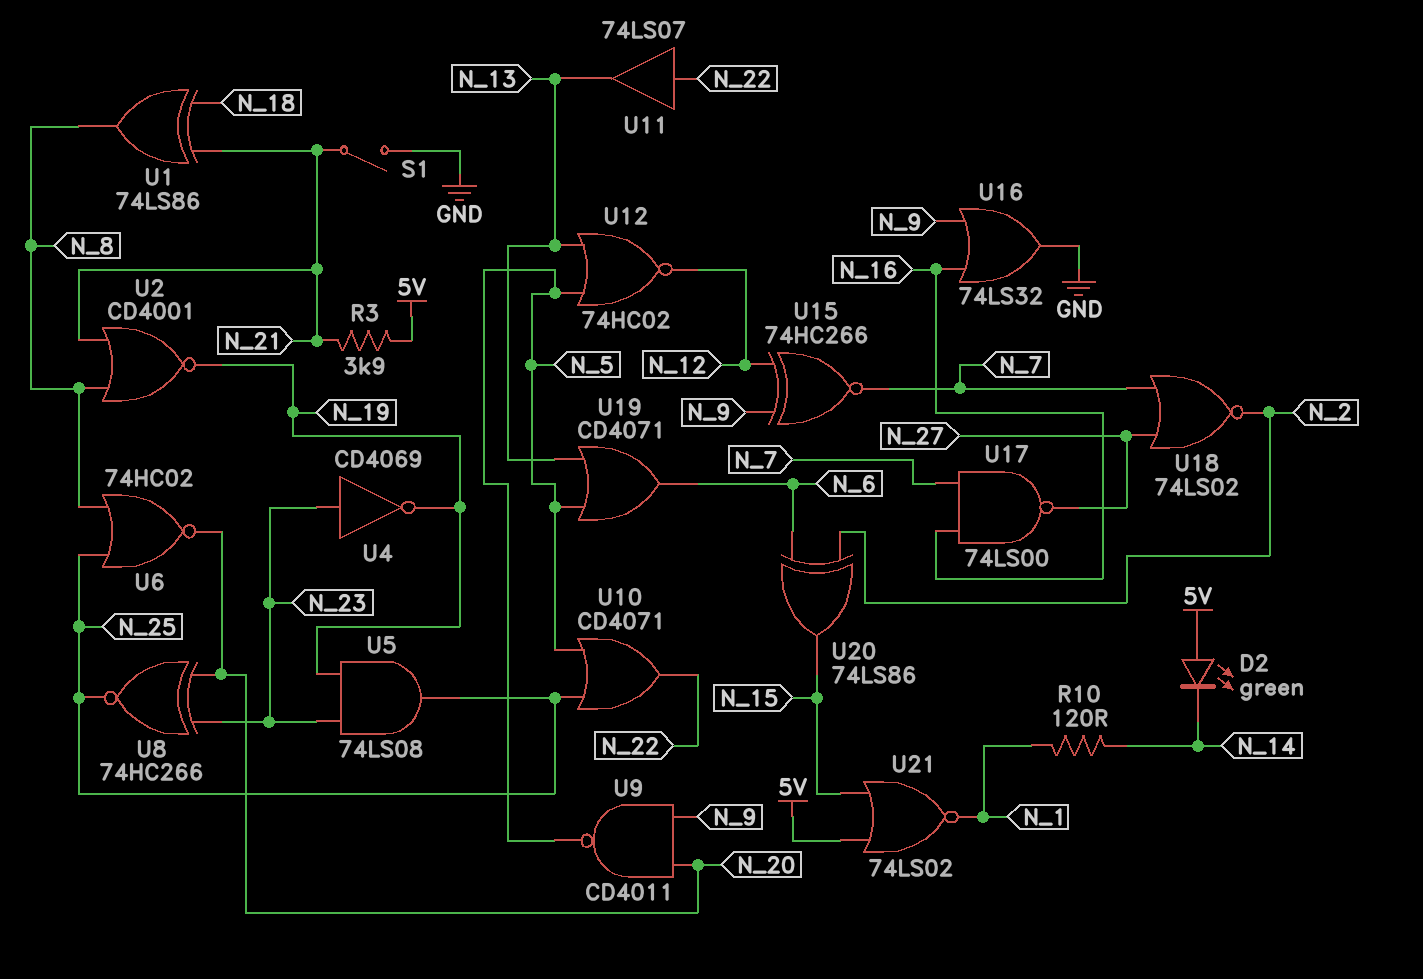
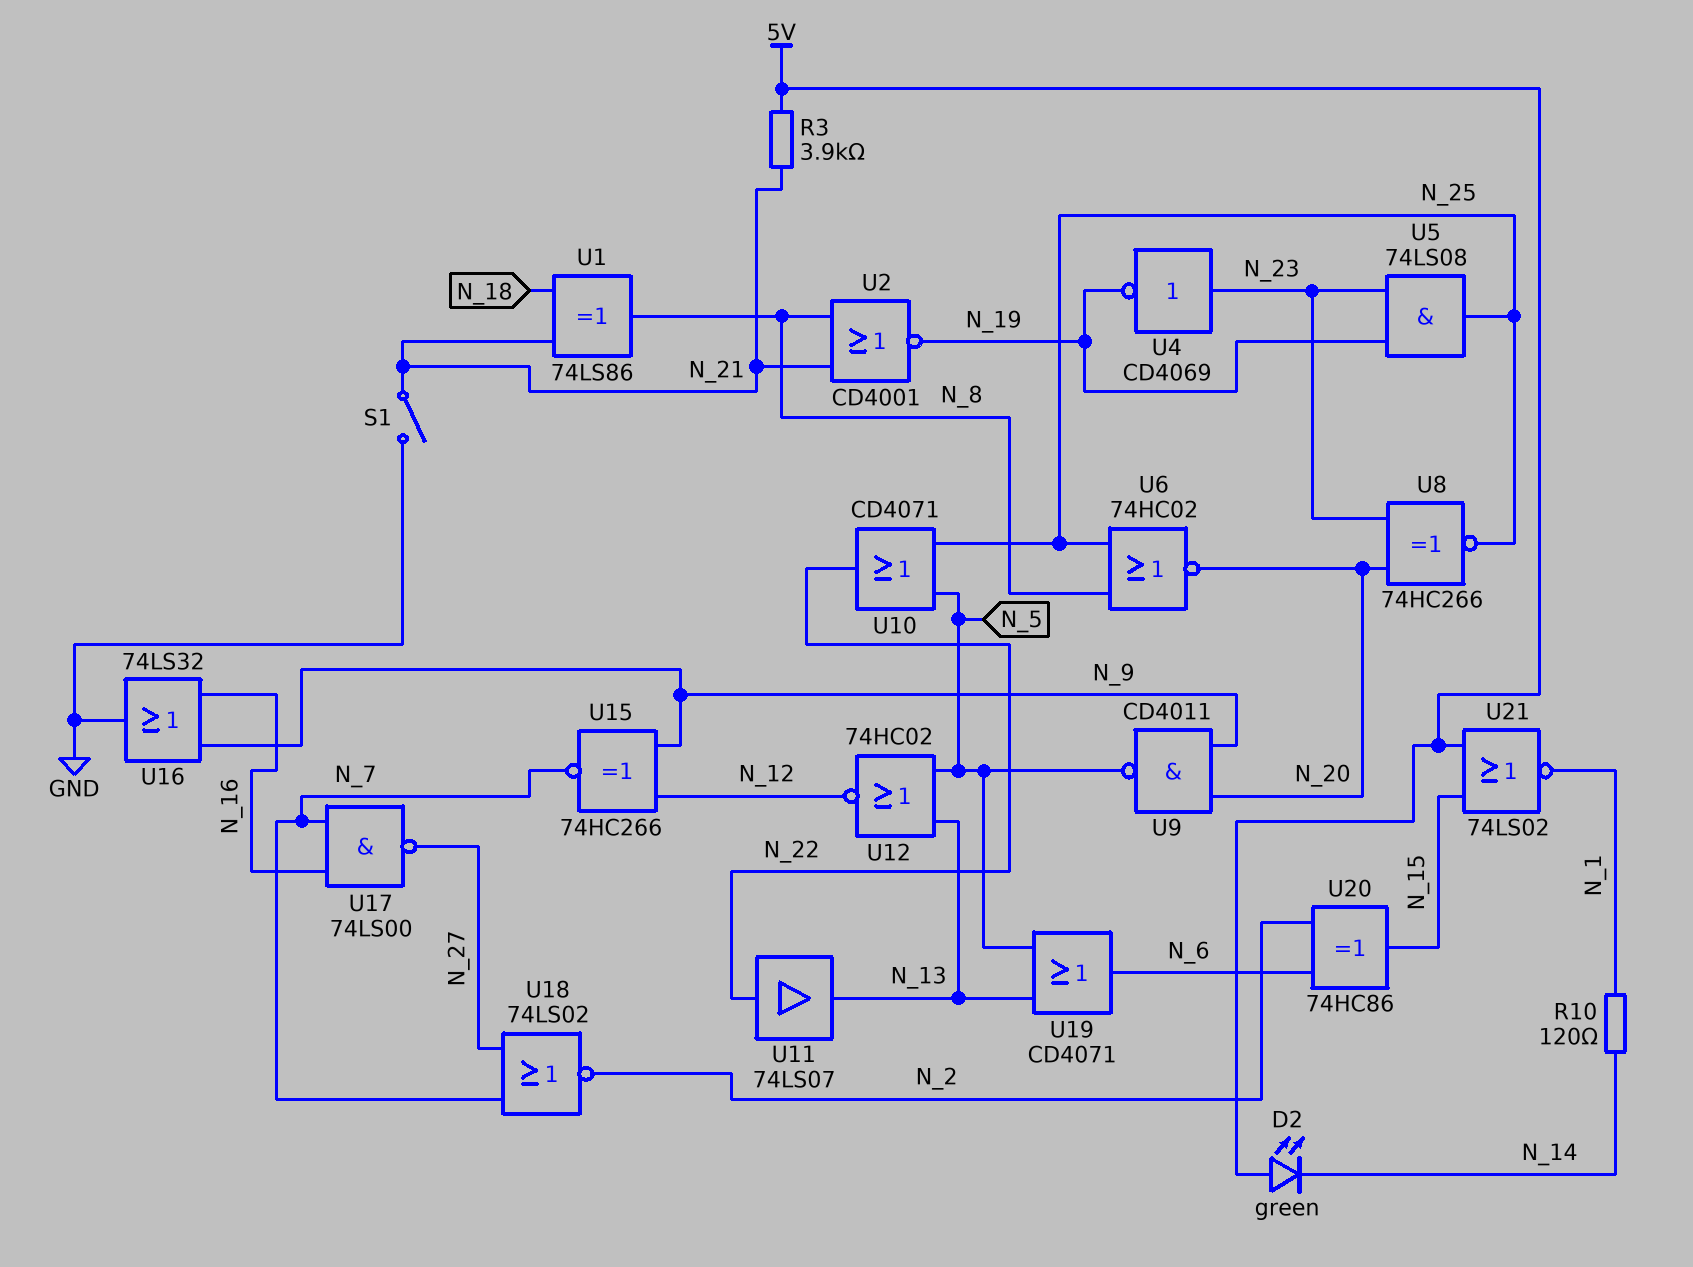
U20: XOR 74LS86 (in N_2, in N_6, out N_15) -> XOR 74HC86 (in N_2, in N_6, out N_15)

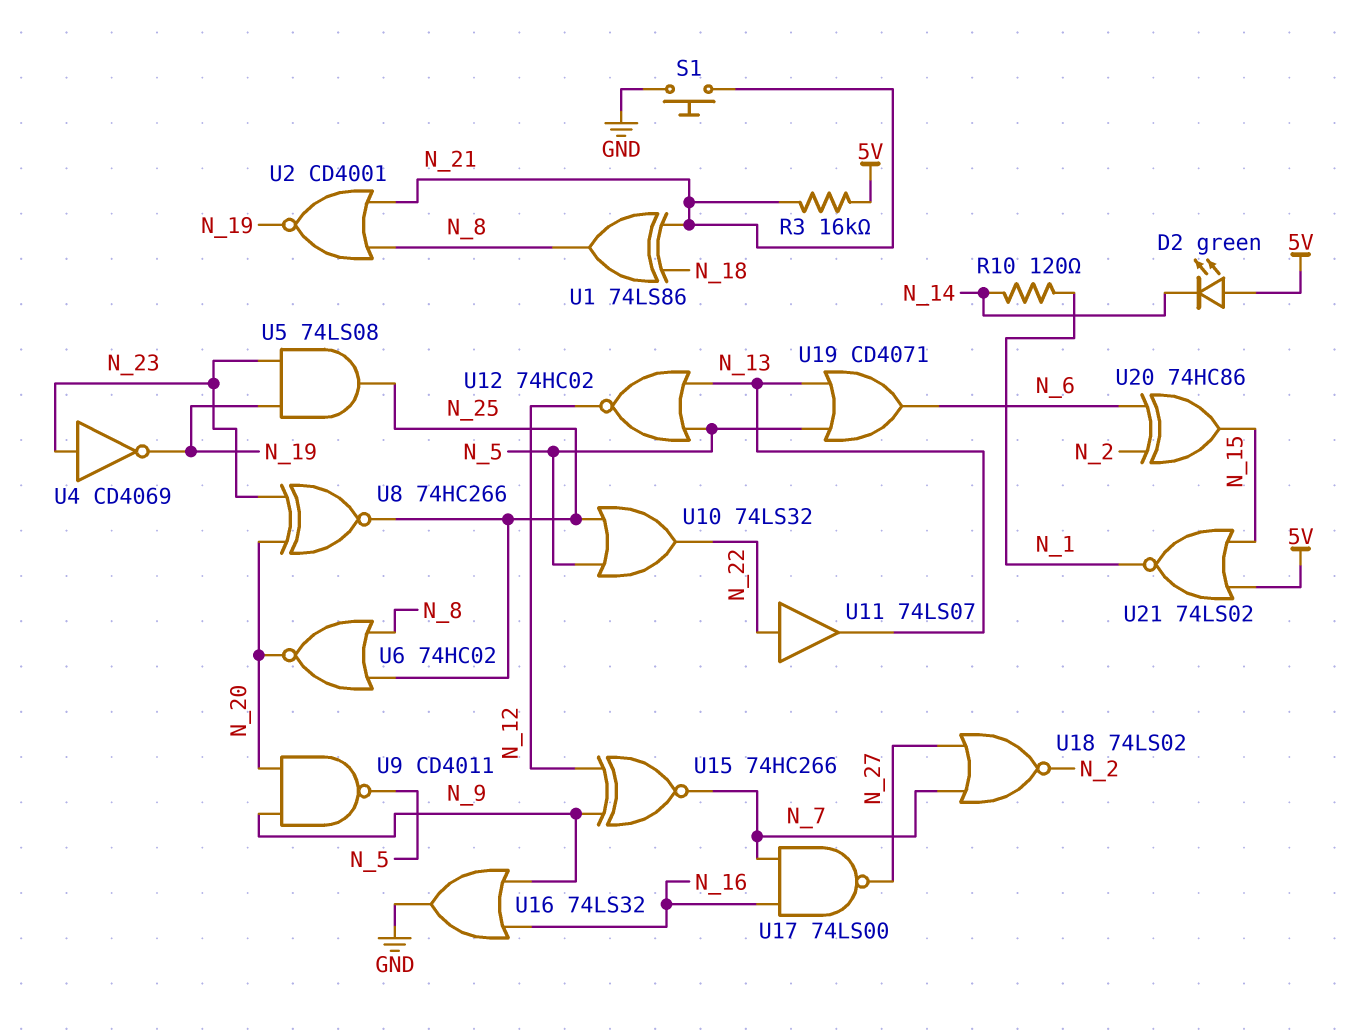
R3: 3.9k (5V, N_21) -> 16k (5V, N_21)
S1: switch (GND, N_21) -> button (GND, N_21)
U10: OR CD4071 (in N_5, in N_25, out N_22) -> OR 74LS32 (in N_5, in N_25, out N_22)

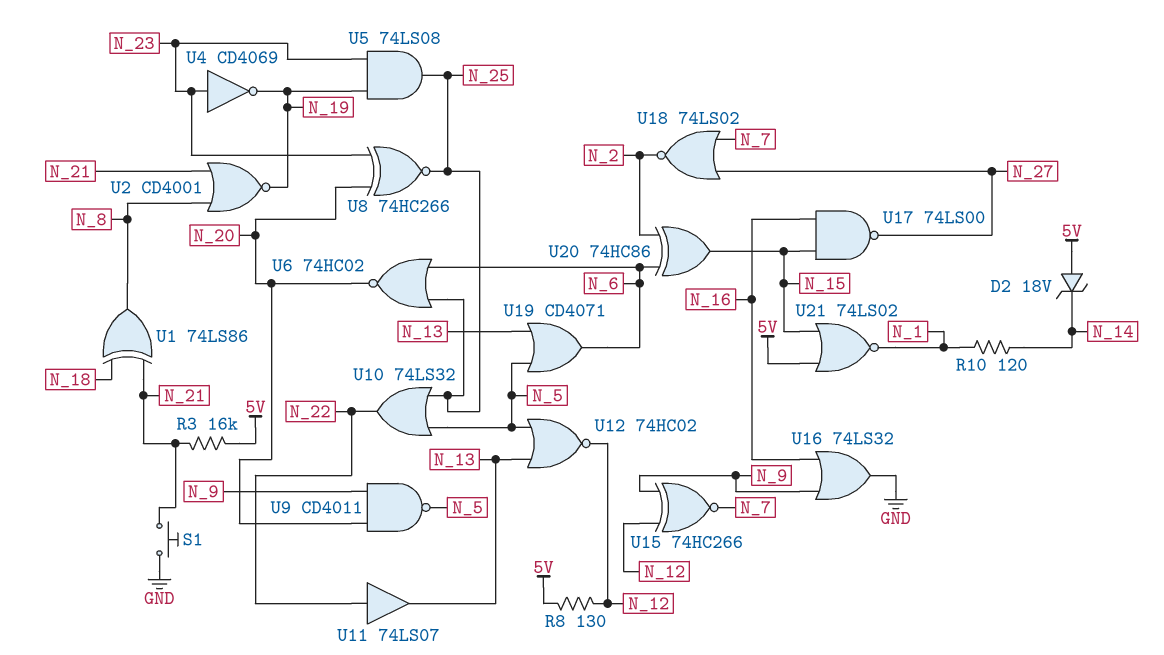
D2: LED green (A 5V, K N_14) -> zener 18V (A 5V, K N_14)
R8: none -> 130 (5V, N_12)
U6: NOR 74HC02 (in N_8, in N_25, out N_20) -> NOR 74HC02 (in N_6, in N_25, out N_20)
U17: NAND 74LS00 (in N_7, in N_16, out N_27) -> NAND 74LS00 (in N_15, in N_16, out N_27)

